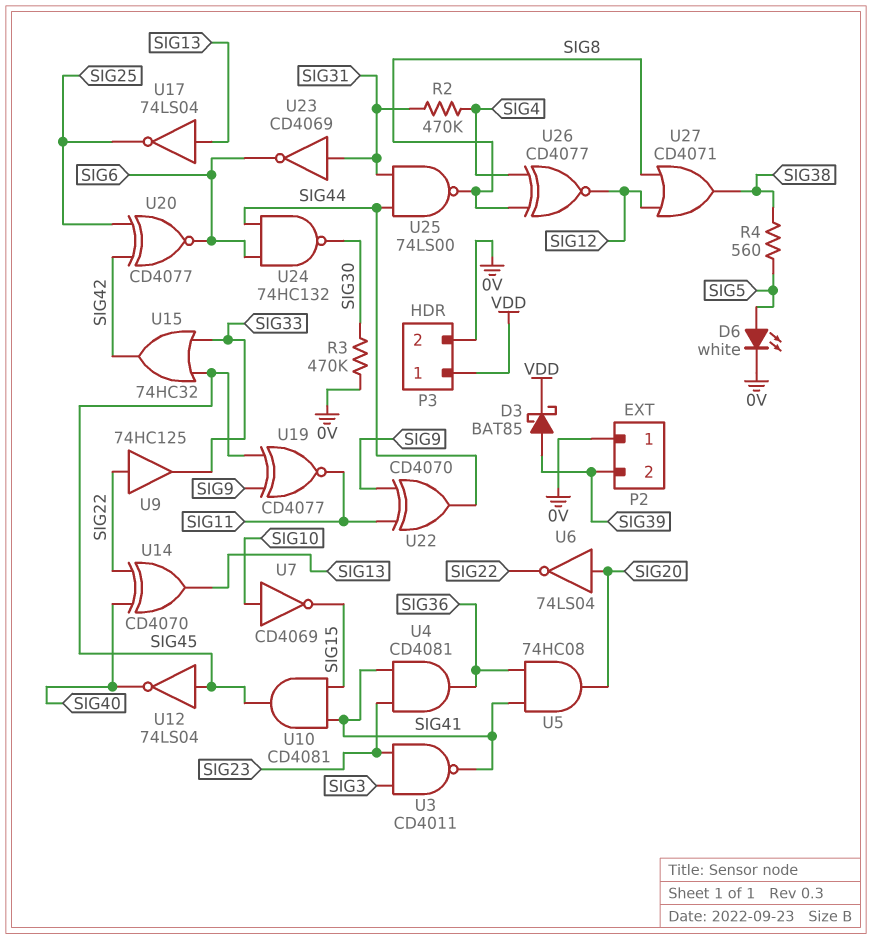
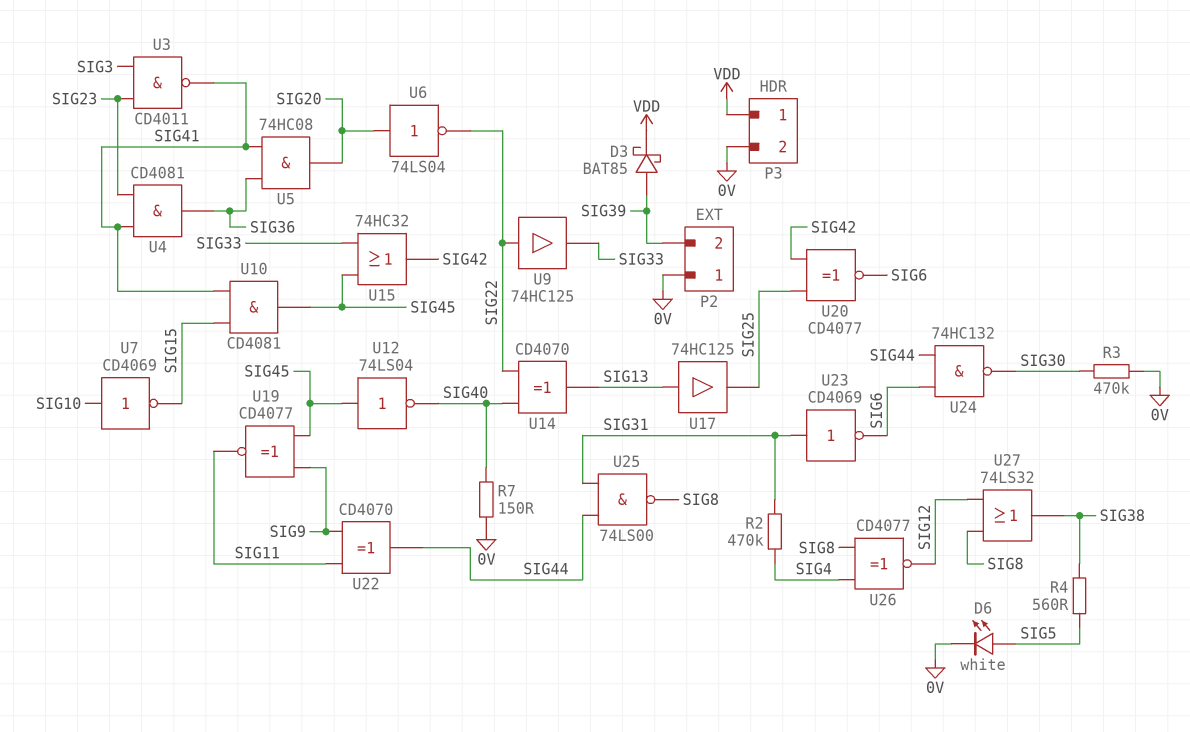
R7: none -> 150 (0V, SIG40)
U17: NOT 74LS04 (in SIG13, out SIG25) -> buffer 74HC125 (in SIG13, out SIG25)
U27: OR CD4071 (in SIG8, in SIG12, out SIG38) -> OR 74LS32 (in SIG8, in SIG12, out SIG38)

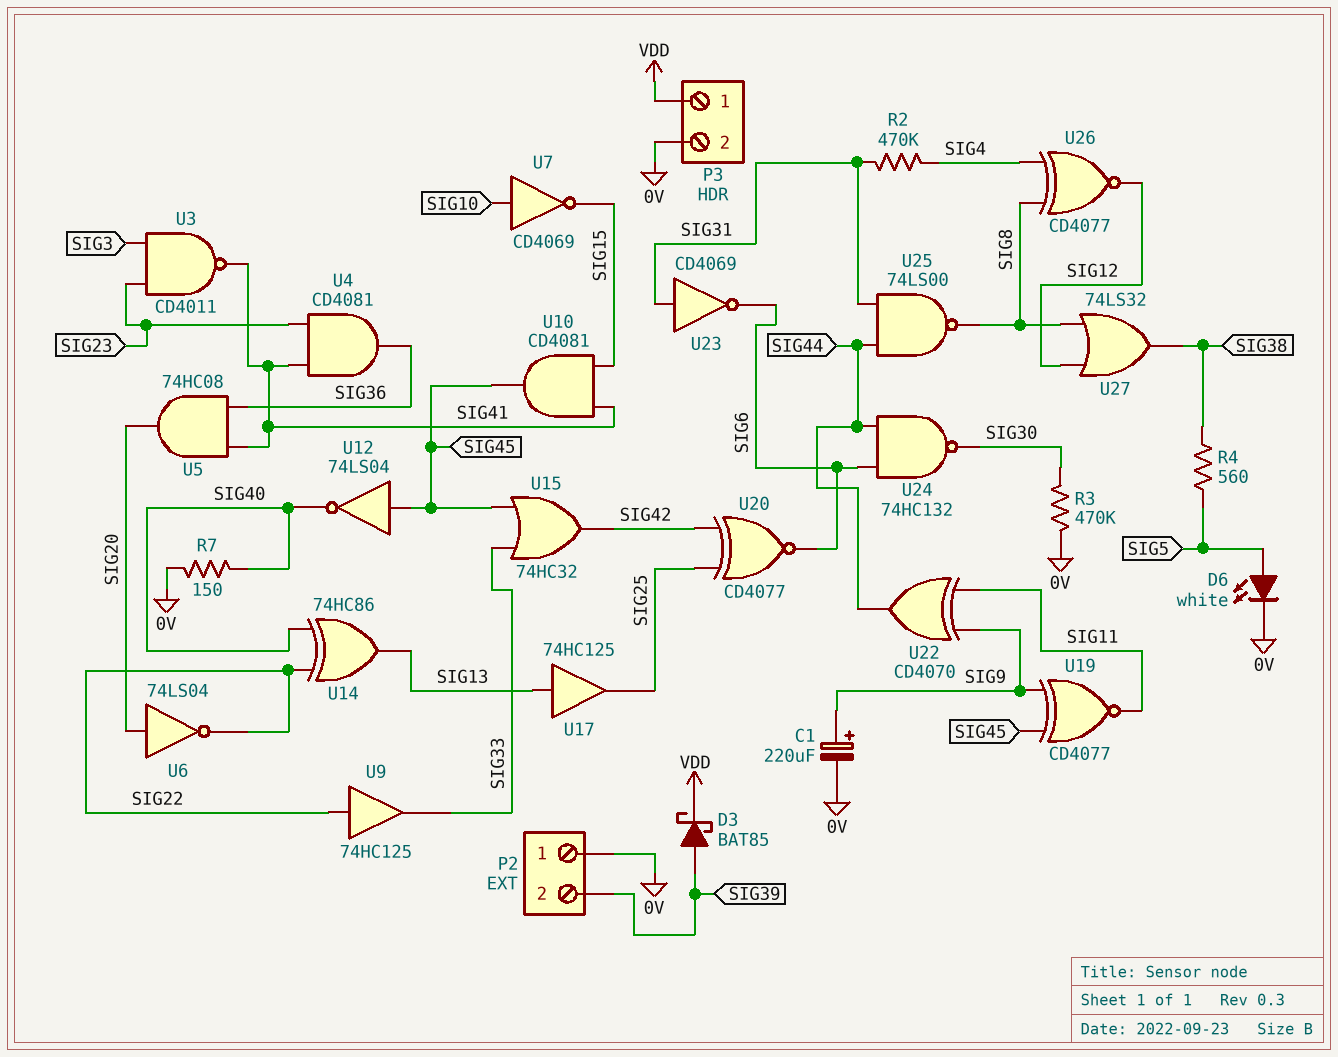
C1: none -> 220uF (plus SIG9, minus 0V)
U14: XOR CD4070 (in SIG22, in SIG40, out SIG13) -> XOR 74HC86 (in SIG22, in SIG40, out SIG13)

